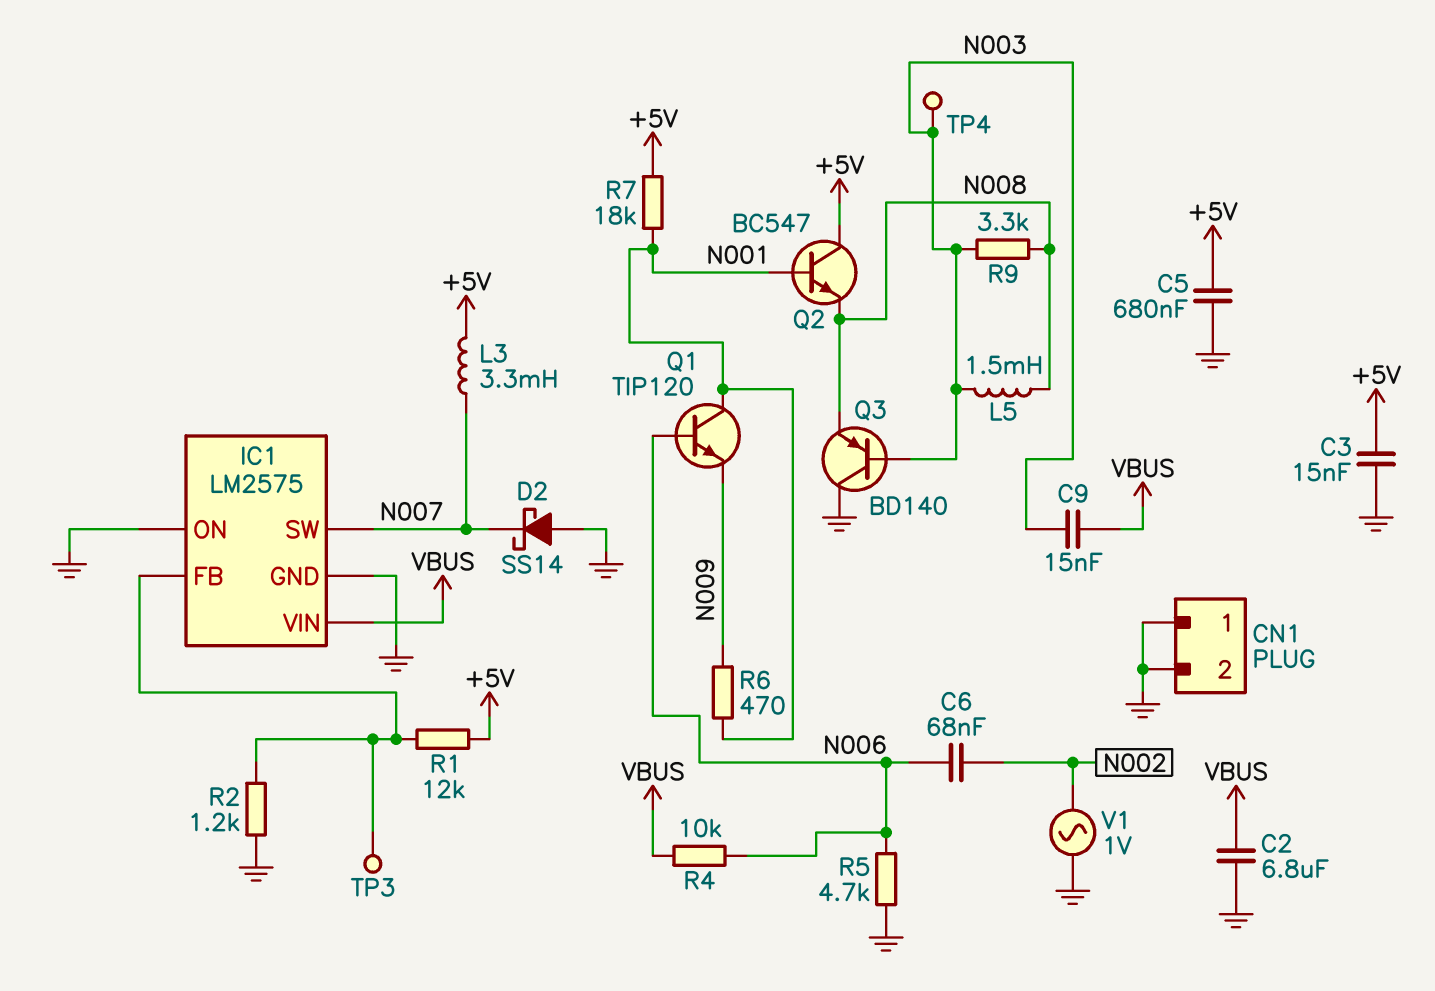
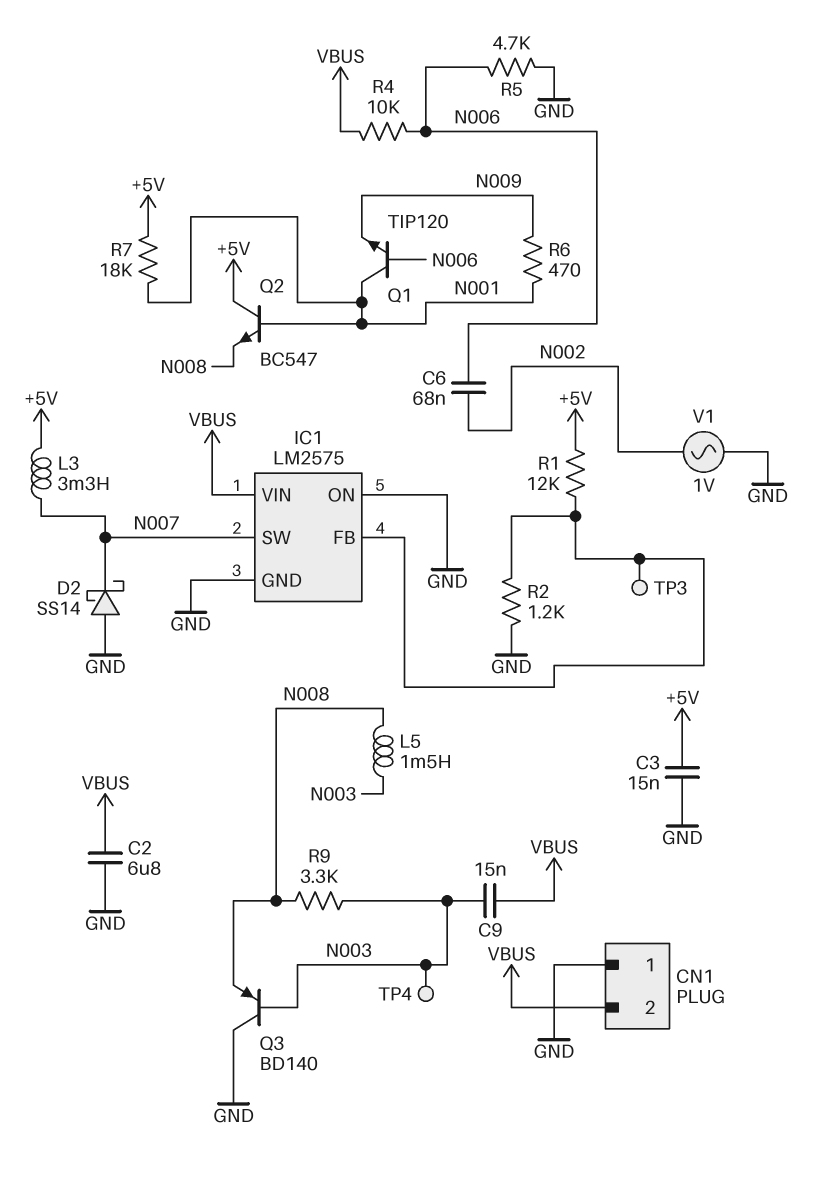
C5: 680nF (+5V, GND) -> none
CN1 pin 2: GND -> VBUS

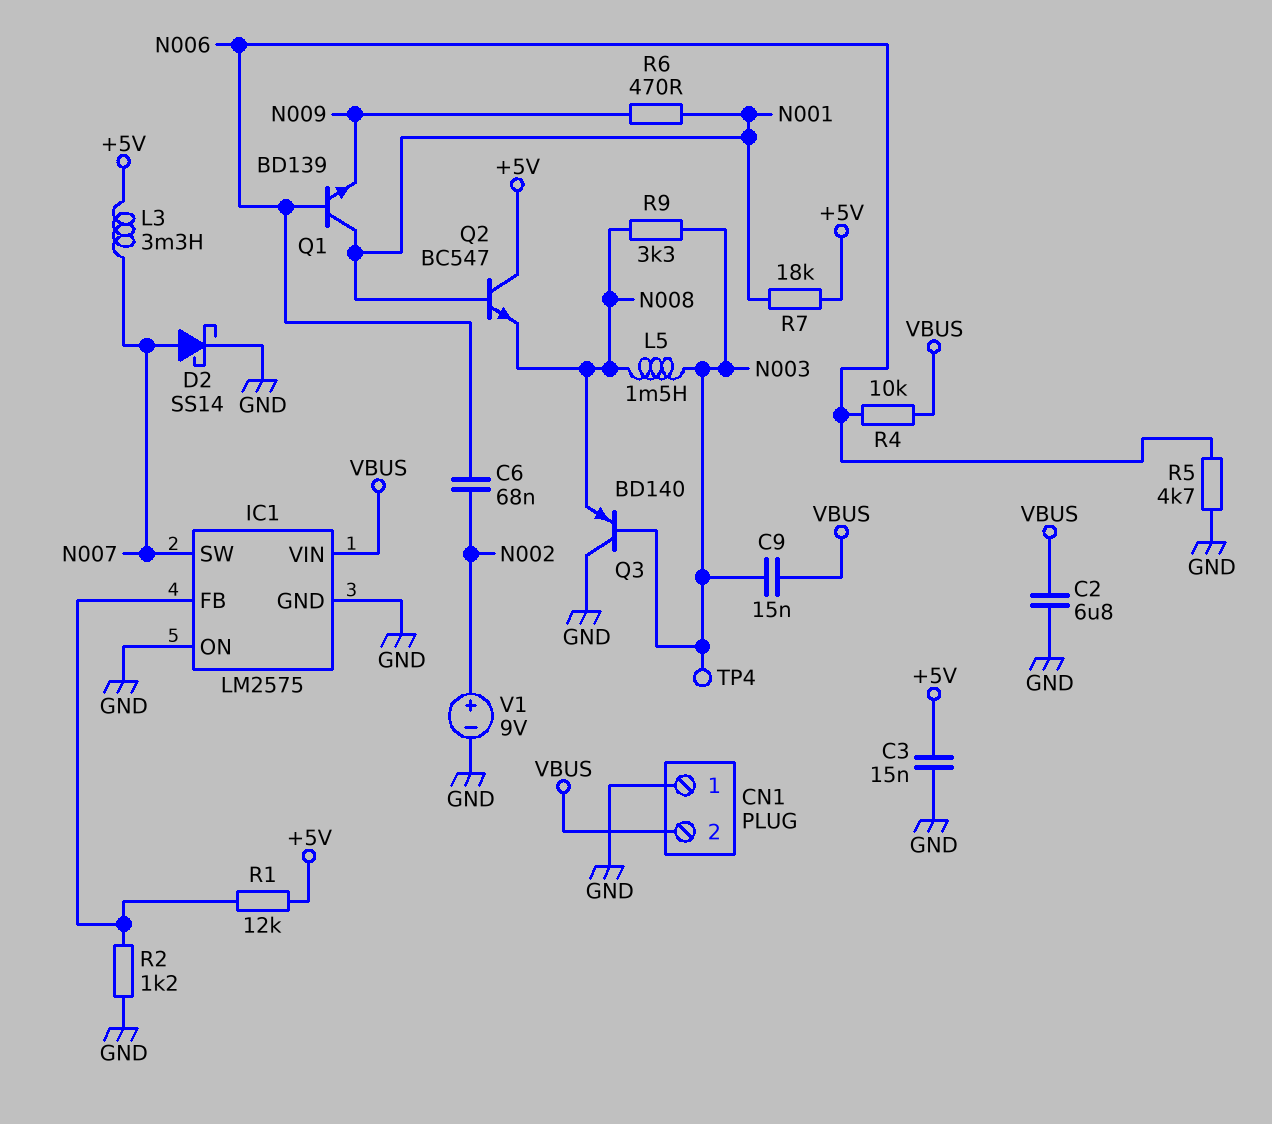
D2: schottky SS14 (A GND, K N007) -> schottky SS14 (A N007, K GND)
Q1: NPN TIP120 (B N006, C N001, E N009) -> NPN BD139 (B N006, C N001, E N009)
TP3: test point (IC1/FB) -> none
V1: AC 1V (GND, N002) -> 9V (plus N002, minus GND)

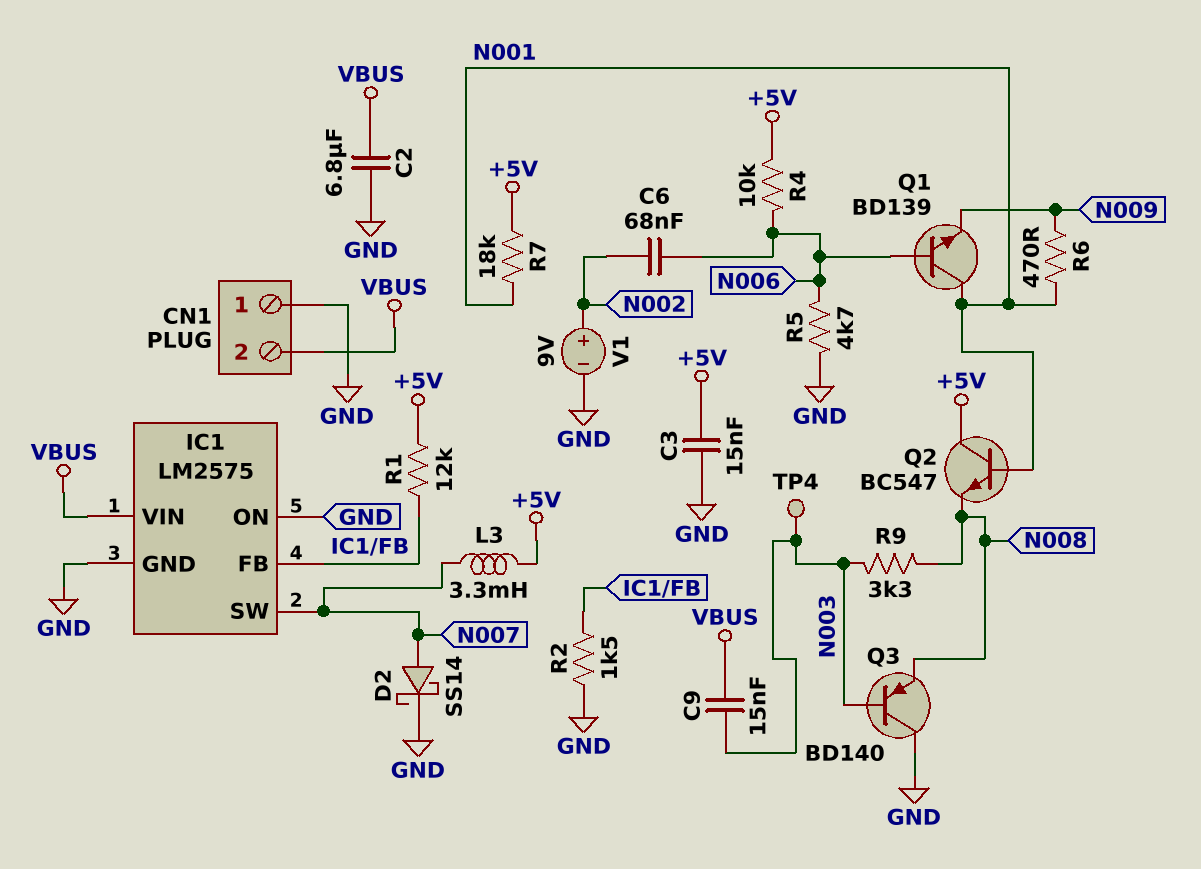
L5: 1.5mH (N003, N008) -> none
R2: 1.2k (GND, IC1/FB) -> 1.5k (GND, IC1/FB)
R4: 10k (N006, VBUS) -> 10k (+5V, N006)

